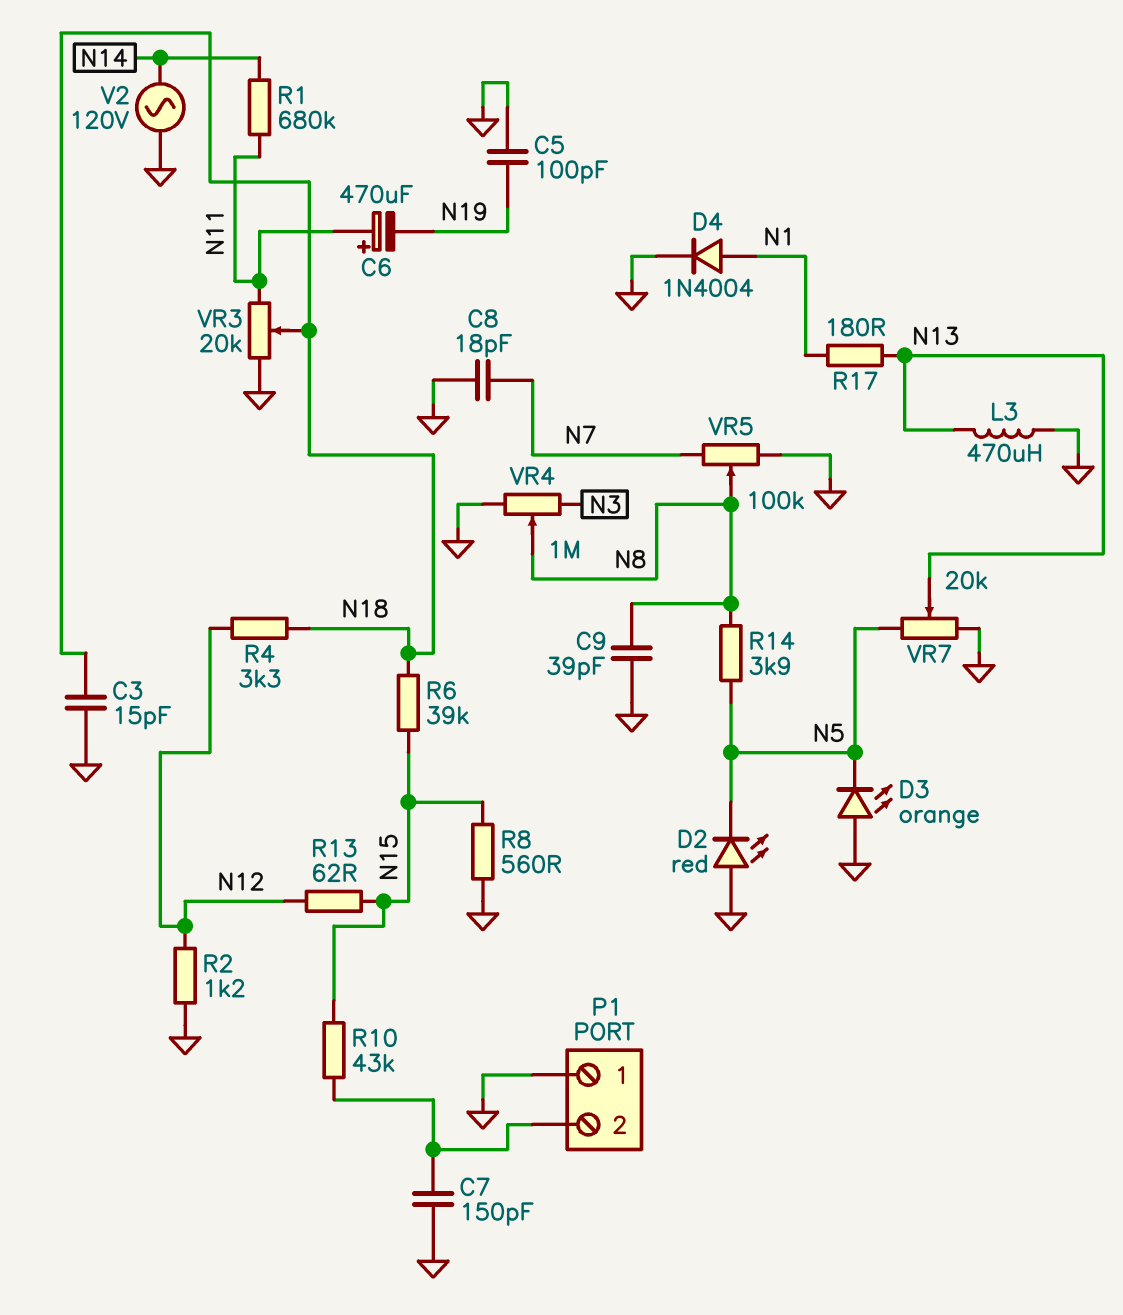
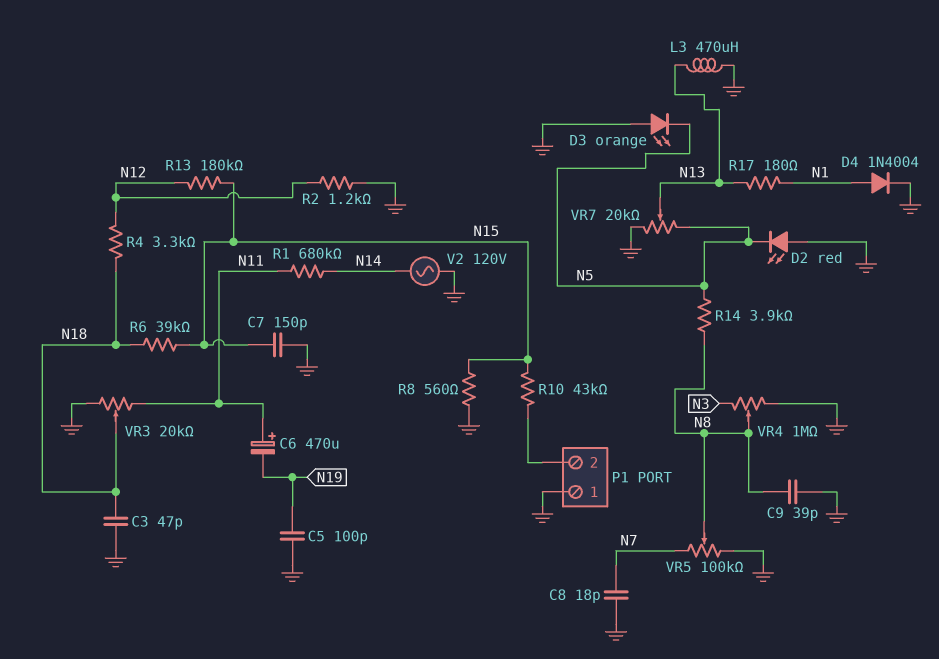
C3: 15pF (GND, N18) -> 47pF (GND, N18)
C7: 150pF (GND, P1/2) -> 150pF (GND, N15)
R13: 62 (N12, N15) -> 180k (N12, N15)

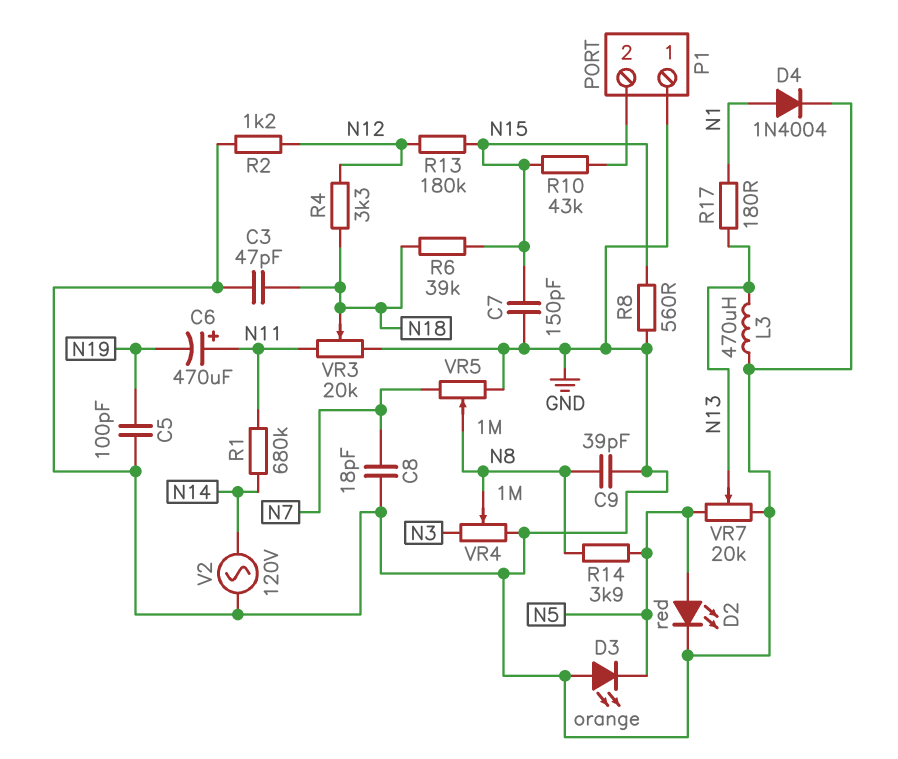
D2: LED red (A GND, K N5) -> LED red (A N5, K GND)
VR5: 100k (GND, N7, wiper N8) -> 1M (GND, N7, wiper N8)

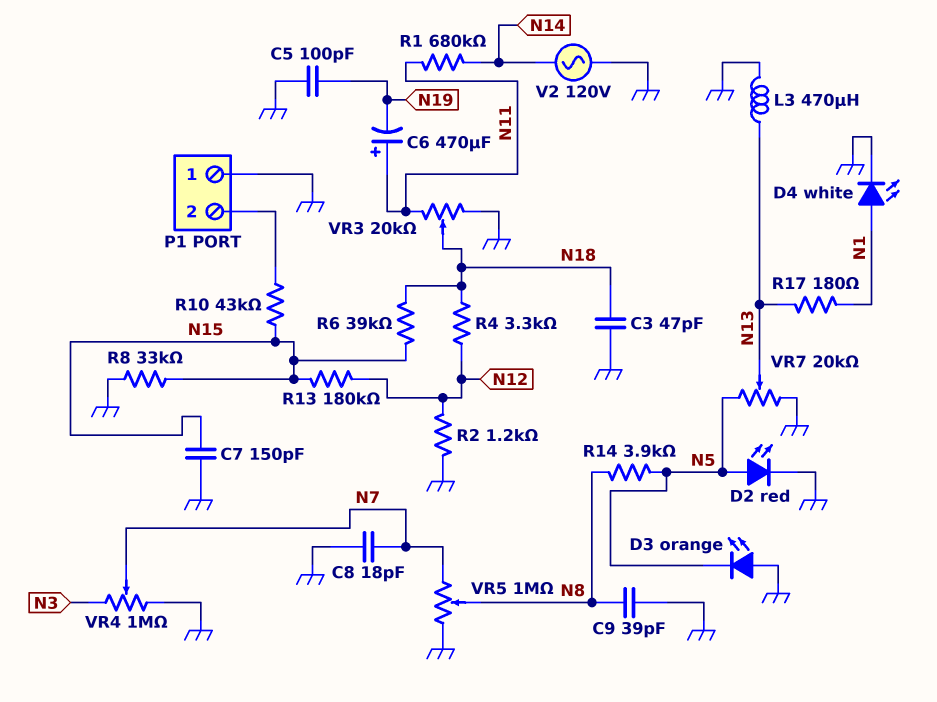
D4: diode 1N4004 (A N1, K GND) -> LED white (A N1, K GND)
R8: 560 (GND, N15) -> 33k (GND, N15)
VR4: 1M (GND, N3, wiper N8) -> 1M (GND, N3, wiper N7)

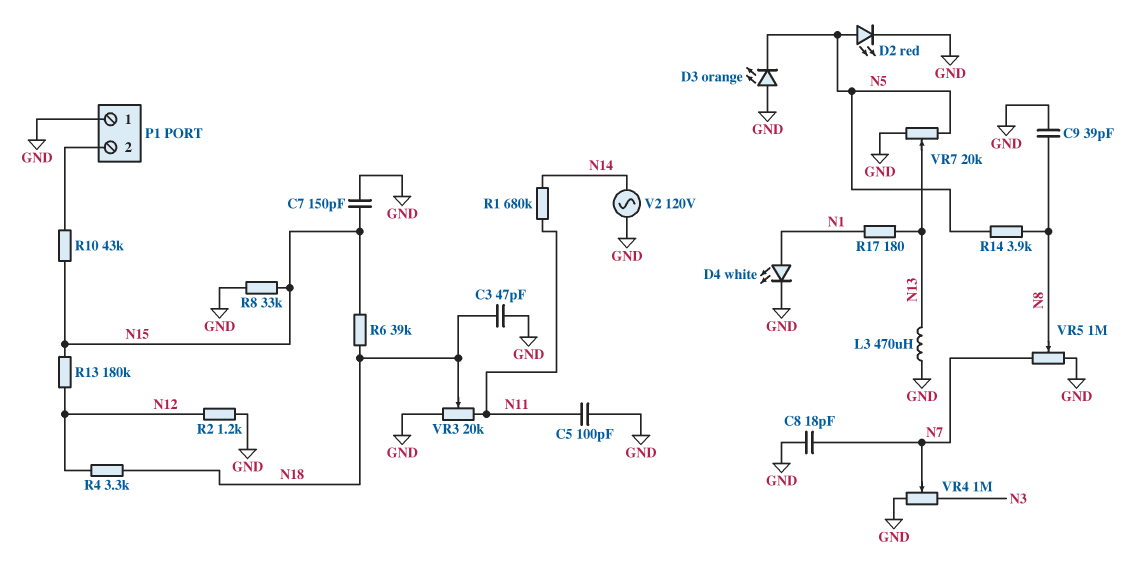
C5: 100pF (GND, N19) -> 100pF (GND, N11)
C6: 470uF (plus N11, minus N19) -> none

